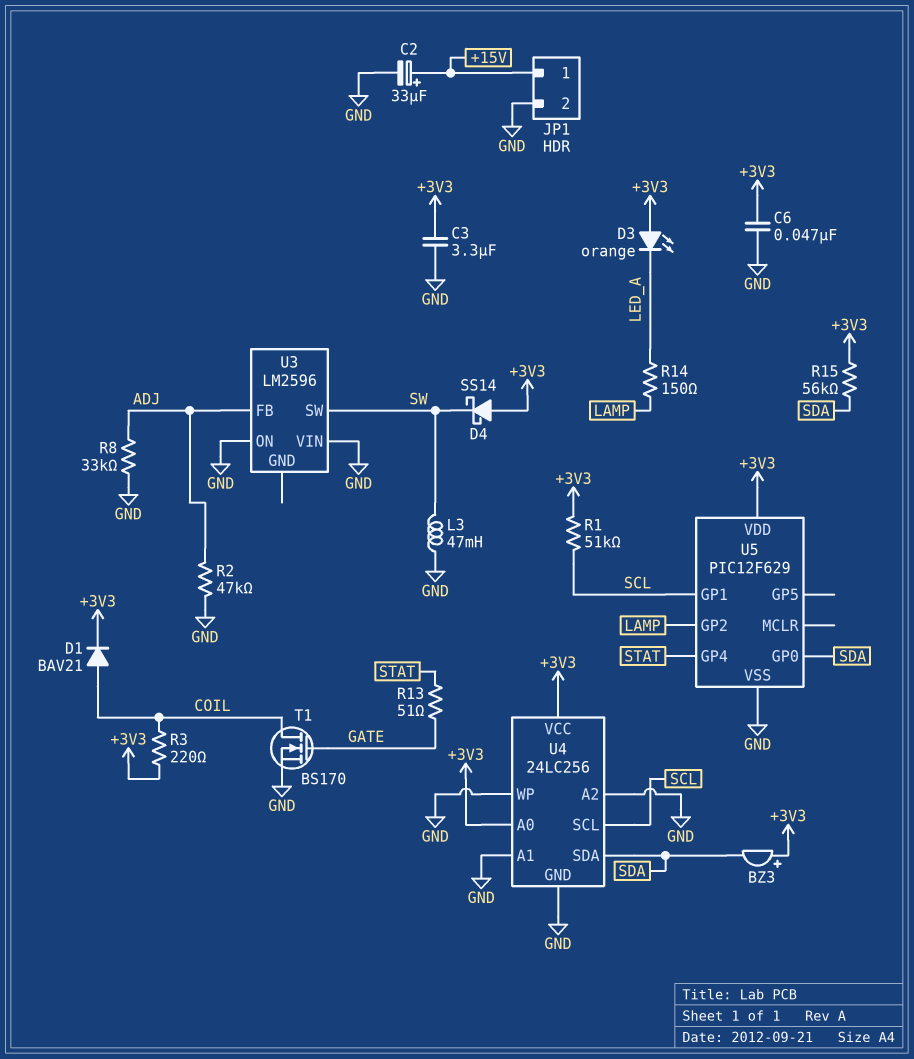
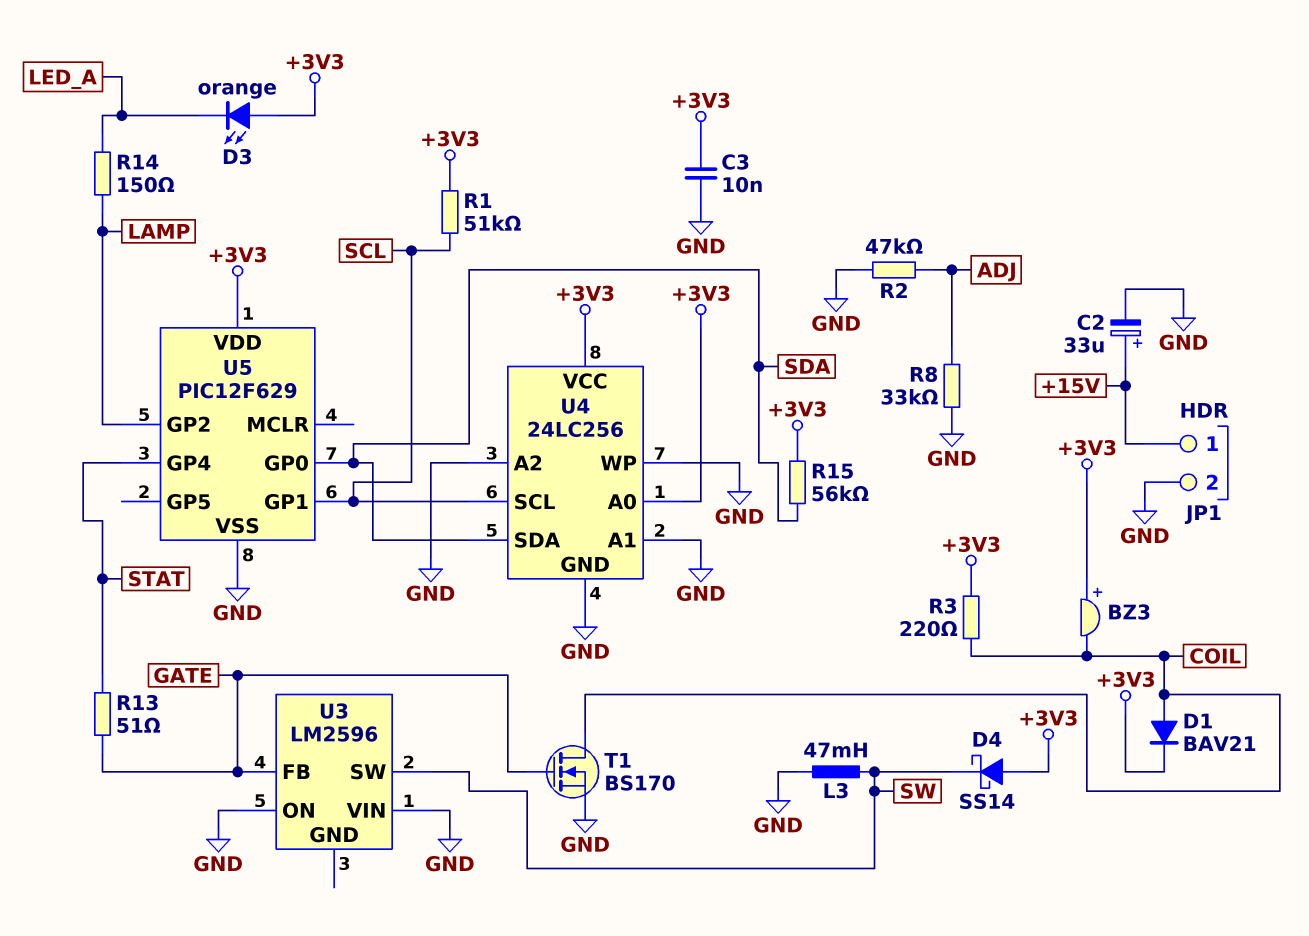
BZ3: buzzer (plus +3V3, minus SDA) -> buzzer (plus +3V3, minus COIL)
C3: 3.3uF (+3V3, GND) -> 10nF (+3V3, GND)
C6: 47nF (+3V3, GND) -> none
U3 pin FB: ADJ -> GATE

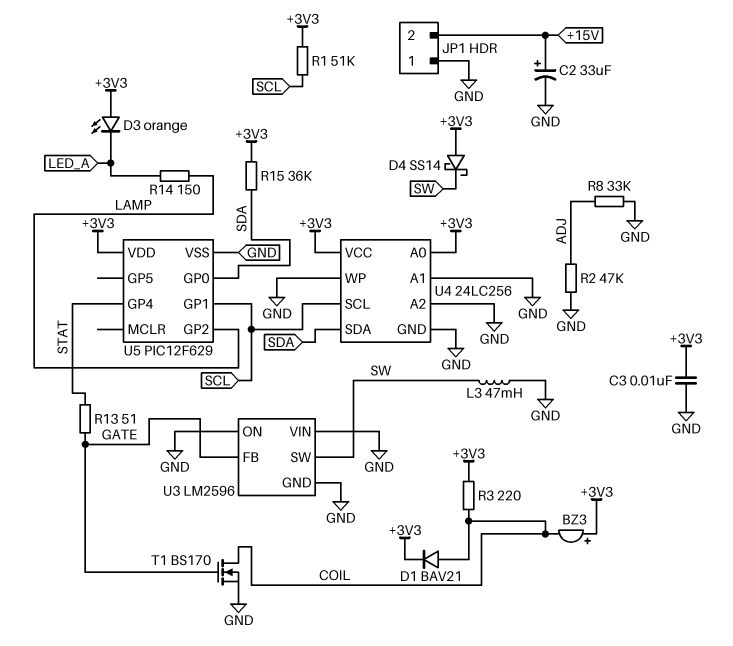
JP1 pin 1: +15V -> GND
JP1 pin 2: GND -> +15V
R15: 56k (+3V3, SDA) -> 36k (+3V3, SDA)
U3 pin GND: none -> GND

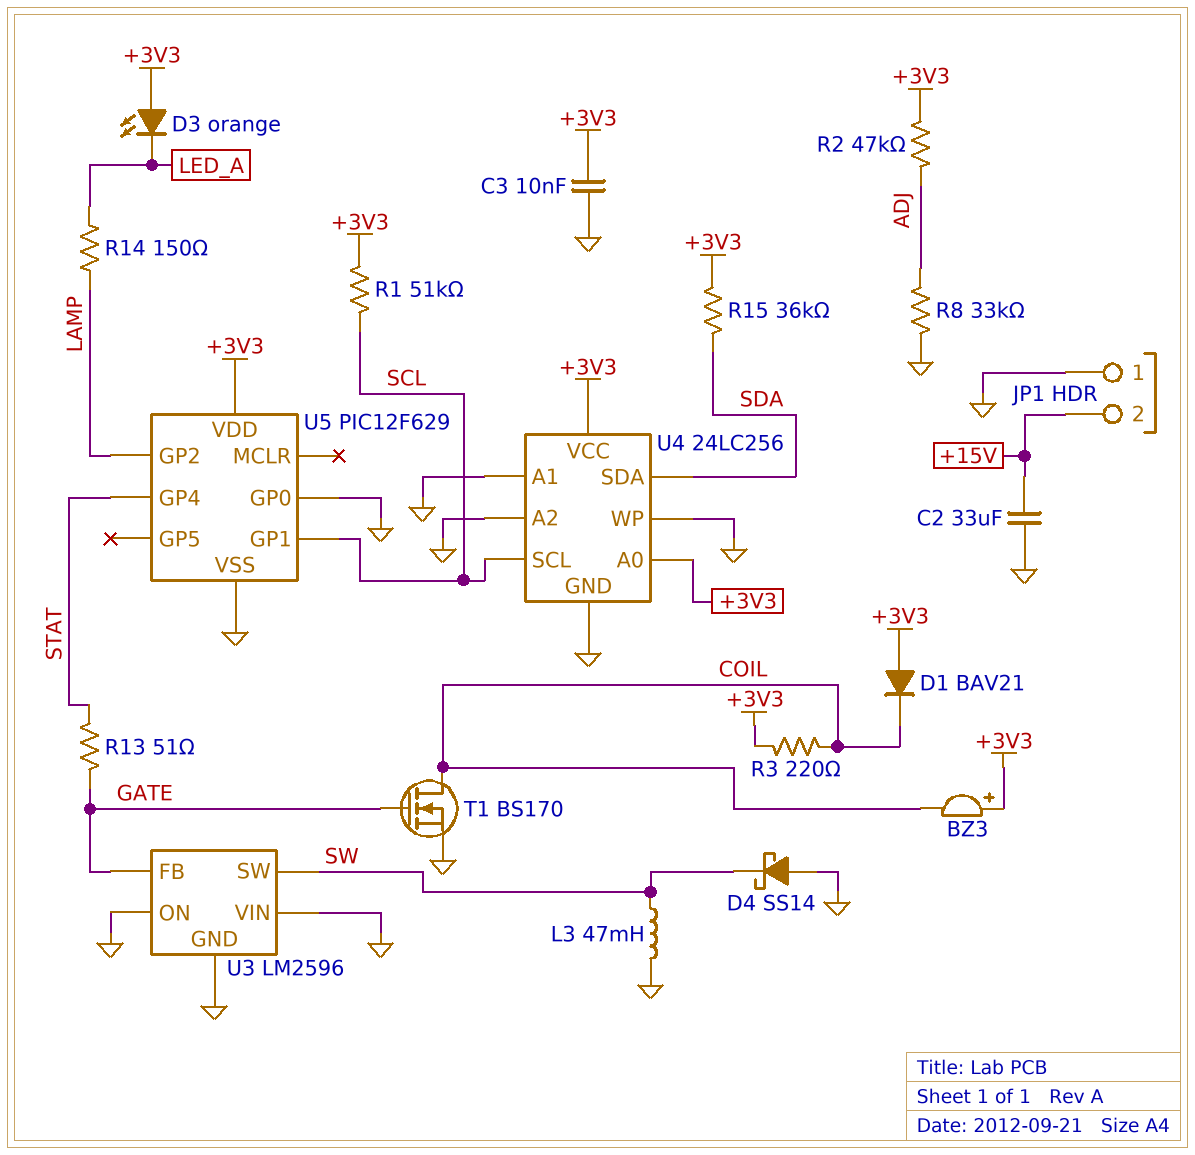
C2: 33uF (plus +15V, minus GND) -> 33uF (+15V, GND)
D1: diode BAV21 (A COIL, K +3V3) -> diode BAV21 (A +3V3, K COIL)
D4: schottky SS14 (A +3V3, K SW) -> schottky SS14 (A GND, K SW)
R2: 47k (ADJ, GND) -> 47k (+3V3, ADJ)
U5 pin GP0: SDA -> GND

